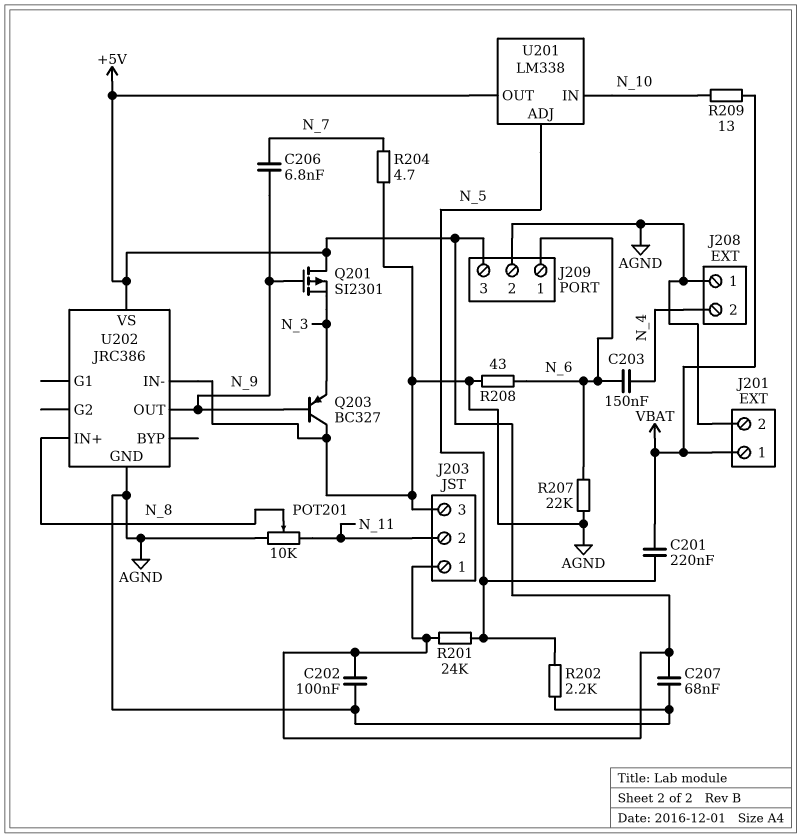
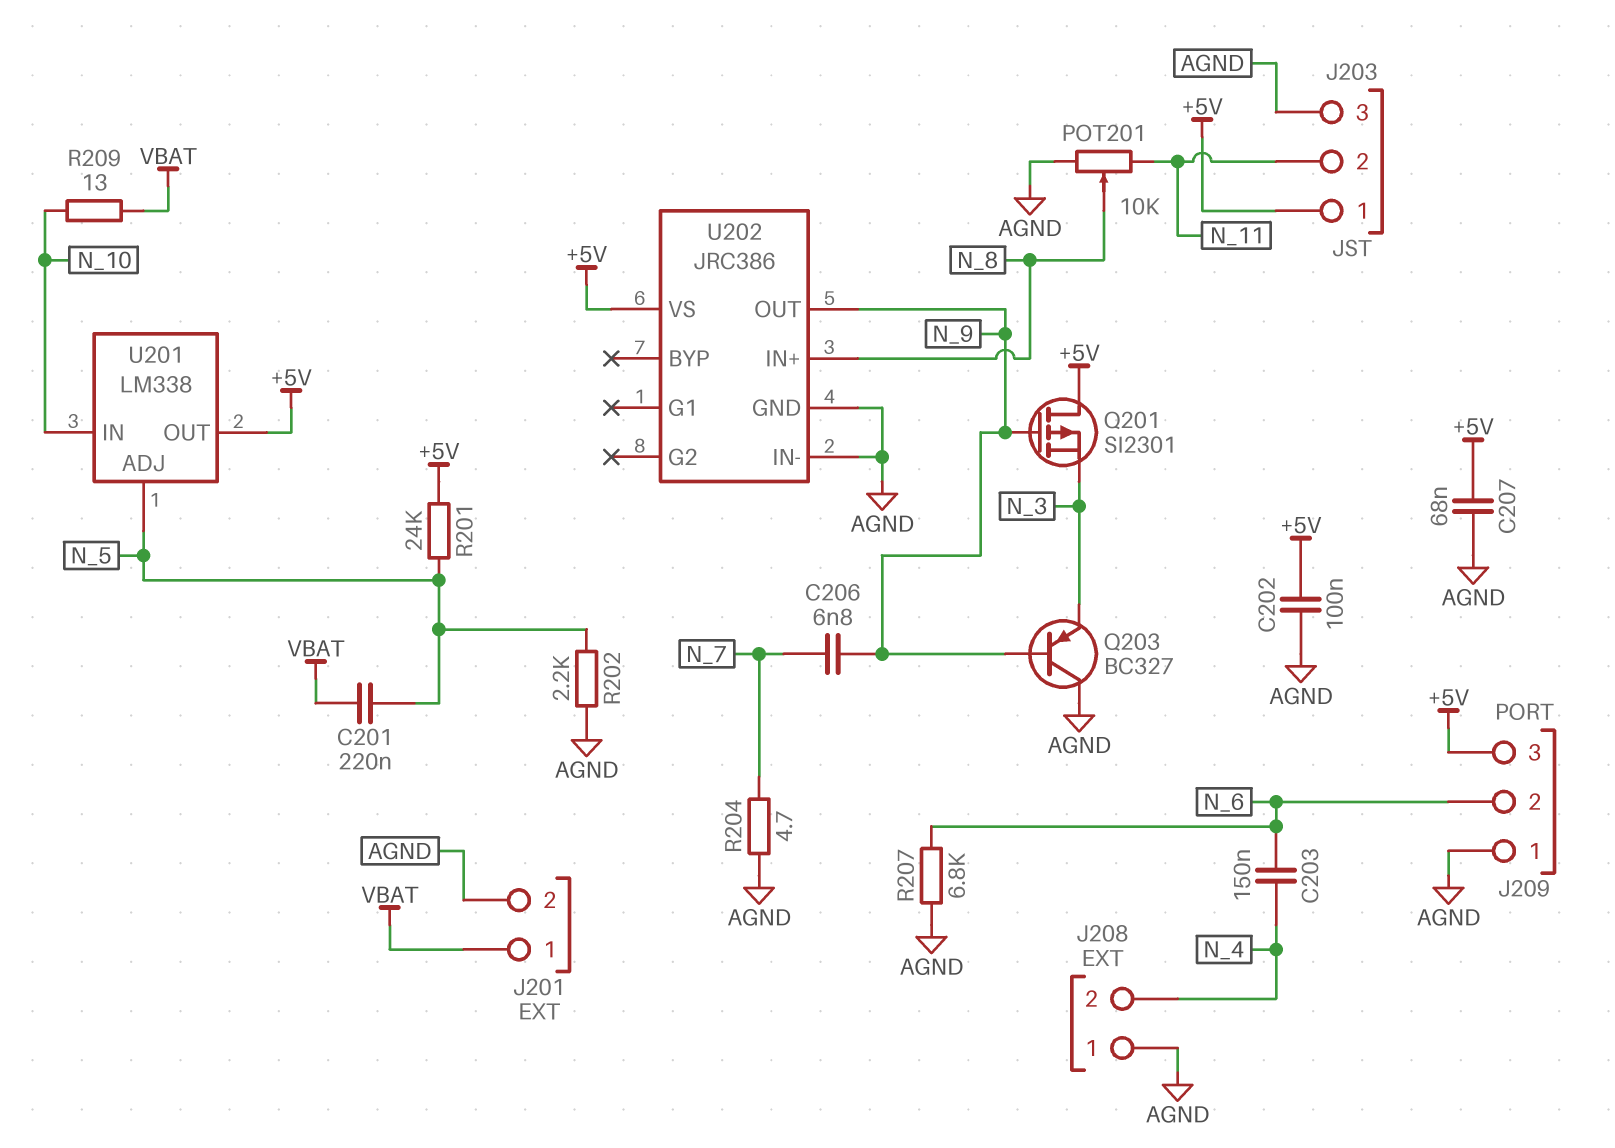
J209 pin 1: N_6 -> AGND
J209 pin 2: AGND -> N_6
R207: 22k (AGND, N_6) -> 6.8k (AGND, N_6)
R208: 43 (AGND, N_6) -> none

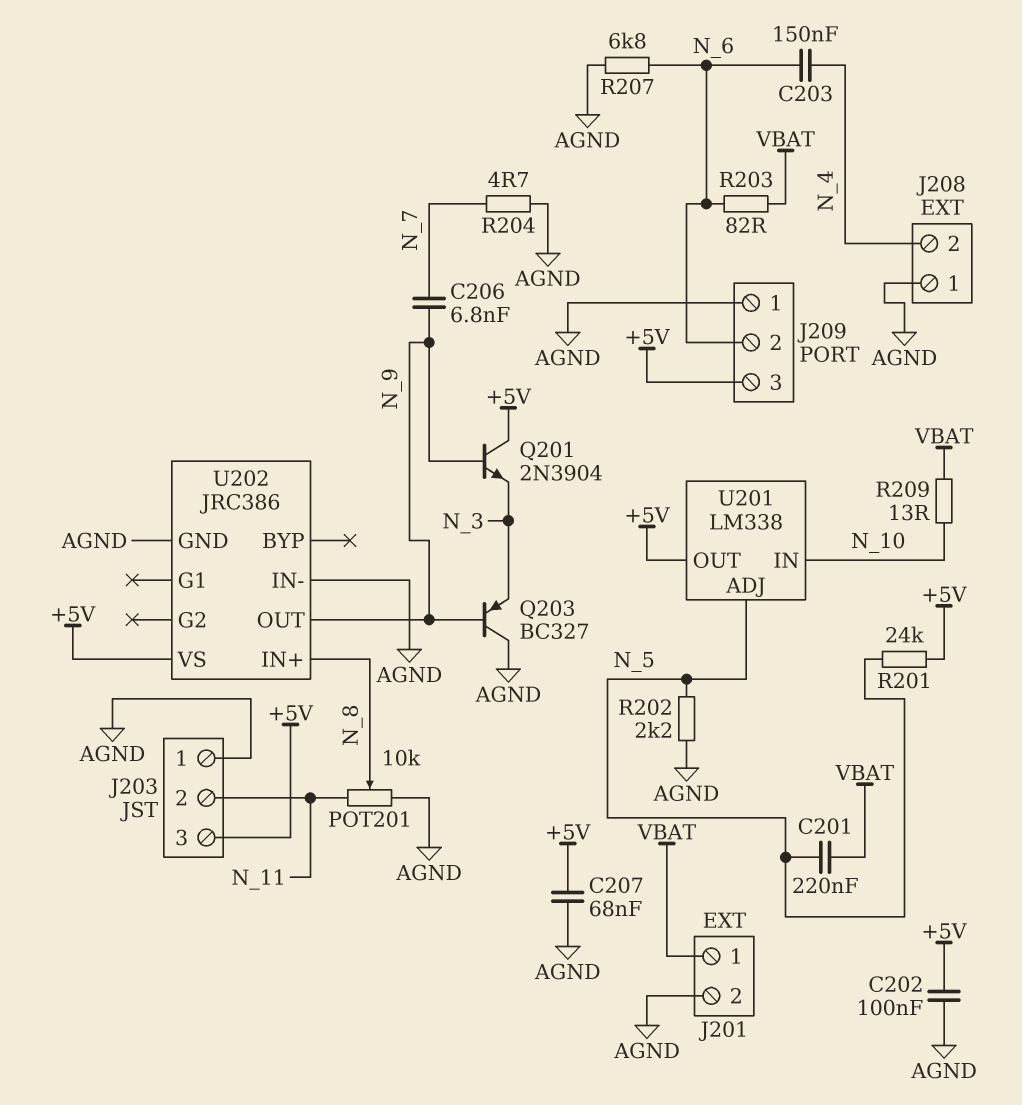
J203 pin 1: +5V -> AGND
J203 pin 3: AGND -> +5V
Q201: PMOS SI2301 (G N_9, D +5V, S N_3) -> NPN 2N3904 (B N_9, C +5V, E N_3)
R203: none -> 82 (N_6, VBAT)

